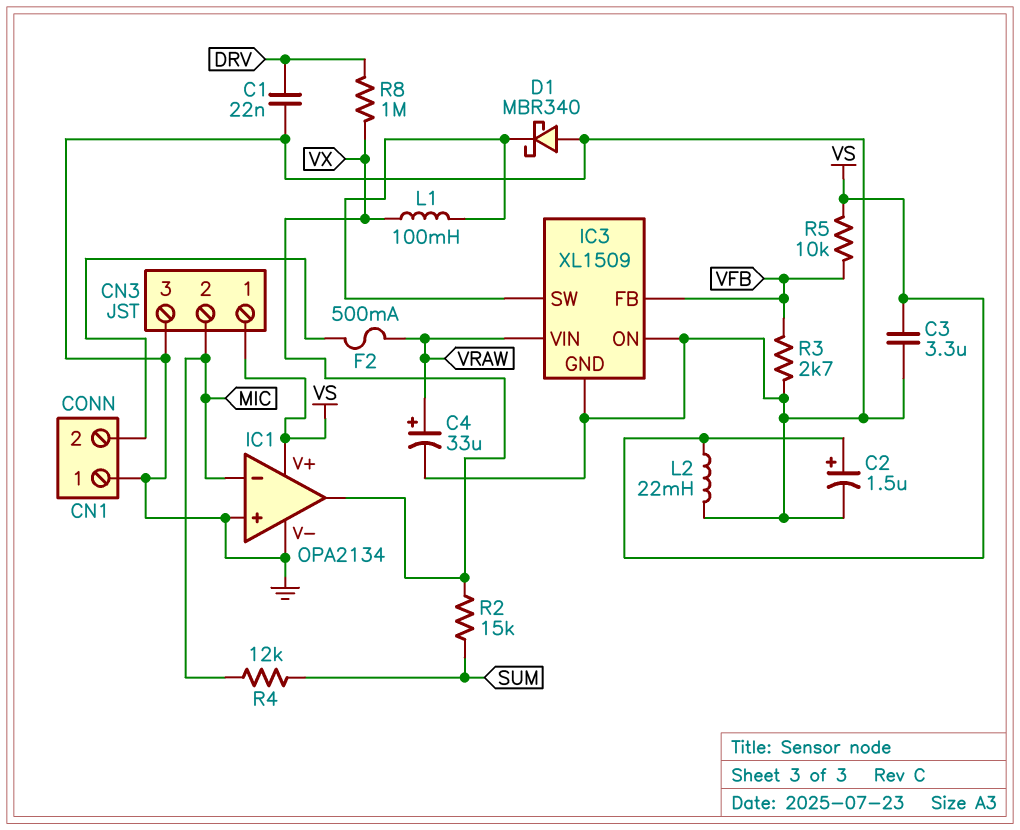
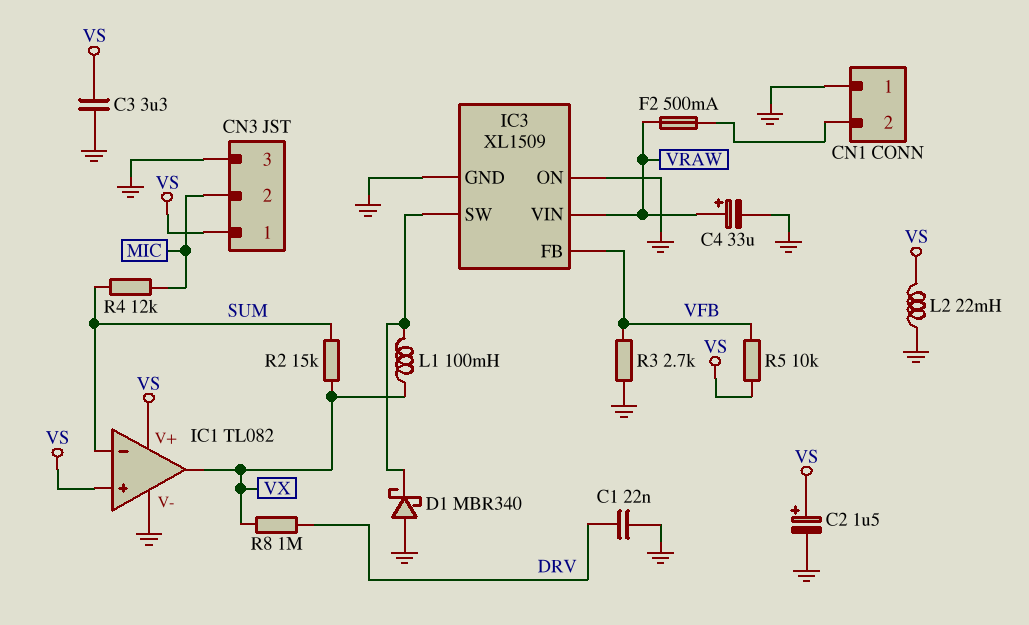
IC1: OPA2134 -> TL082
IC1 pin in+: GND -> VS
IC1 pin in-: MIC -> SUM

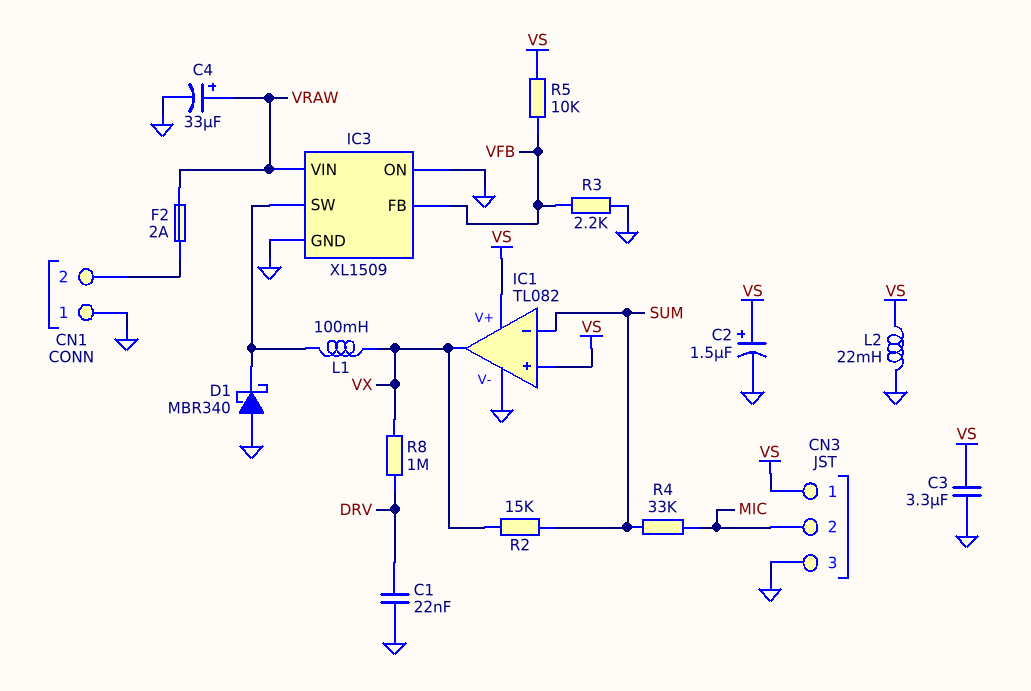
F2: 500mA (CN1/2, VRAW) -> 2A (CN1/2, VRAW)
R3: 2.7k (GND, VFB) -> 2.2k (GND, VFB)
R4: 12k (MIC, SUM) -> 33k (MIC, SUM)

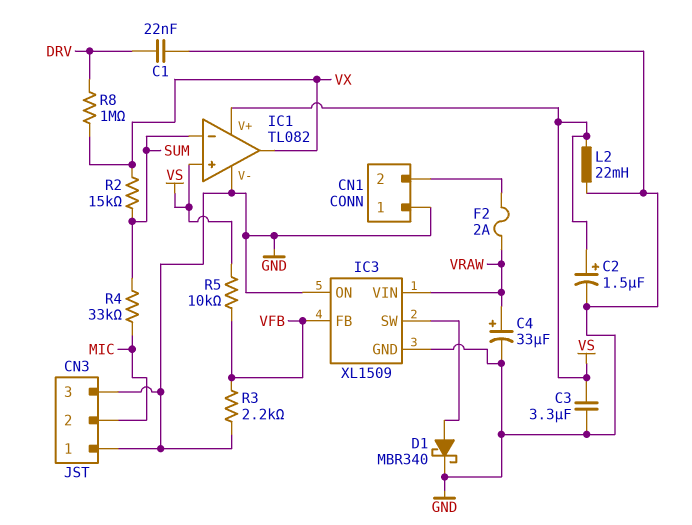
CN3 pin 1: VS -> GND
D1: schottky MBR340 (A GND, K IC3/SW) -> schottky MBR340 (A IC3/SW, K GND)
L1: 100mH (IC3/SW, VX) -> none

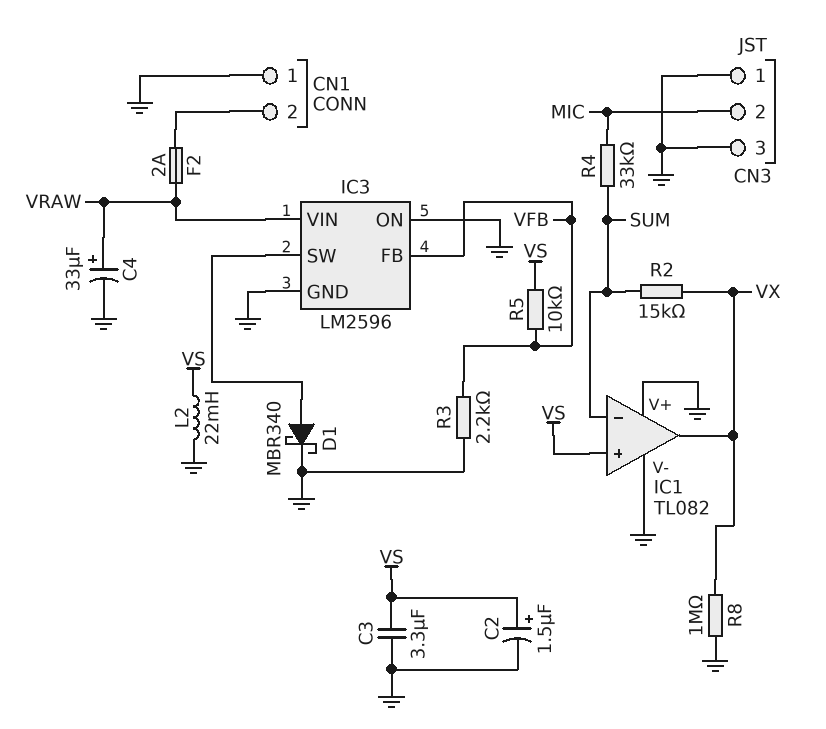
C1: 22nF (DRV, GND) -> none
IC1 pin V+: VS -> GND
IC3: XL1509 -> LM2596
R8: 1M (DRV, VX) -> 1M (GND, VX)

